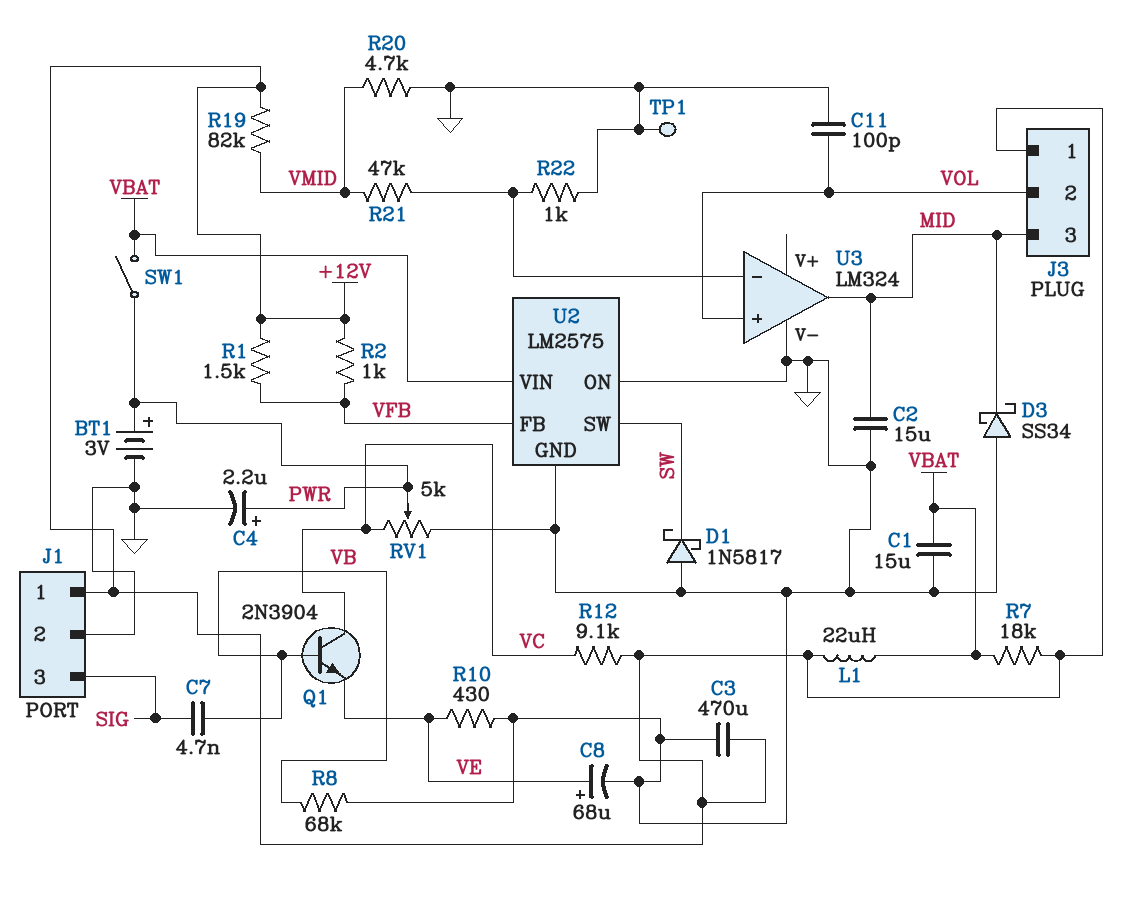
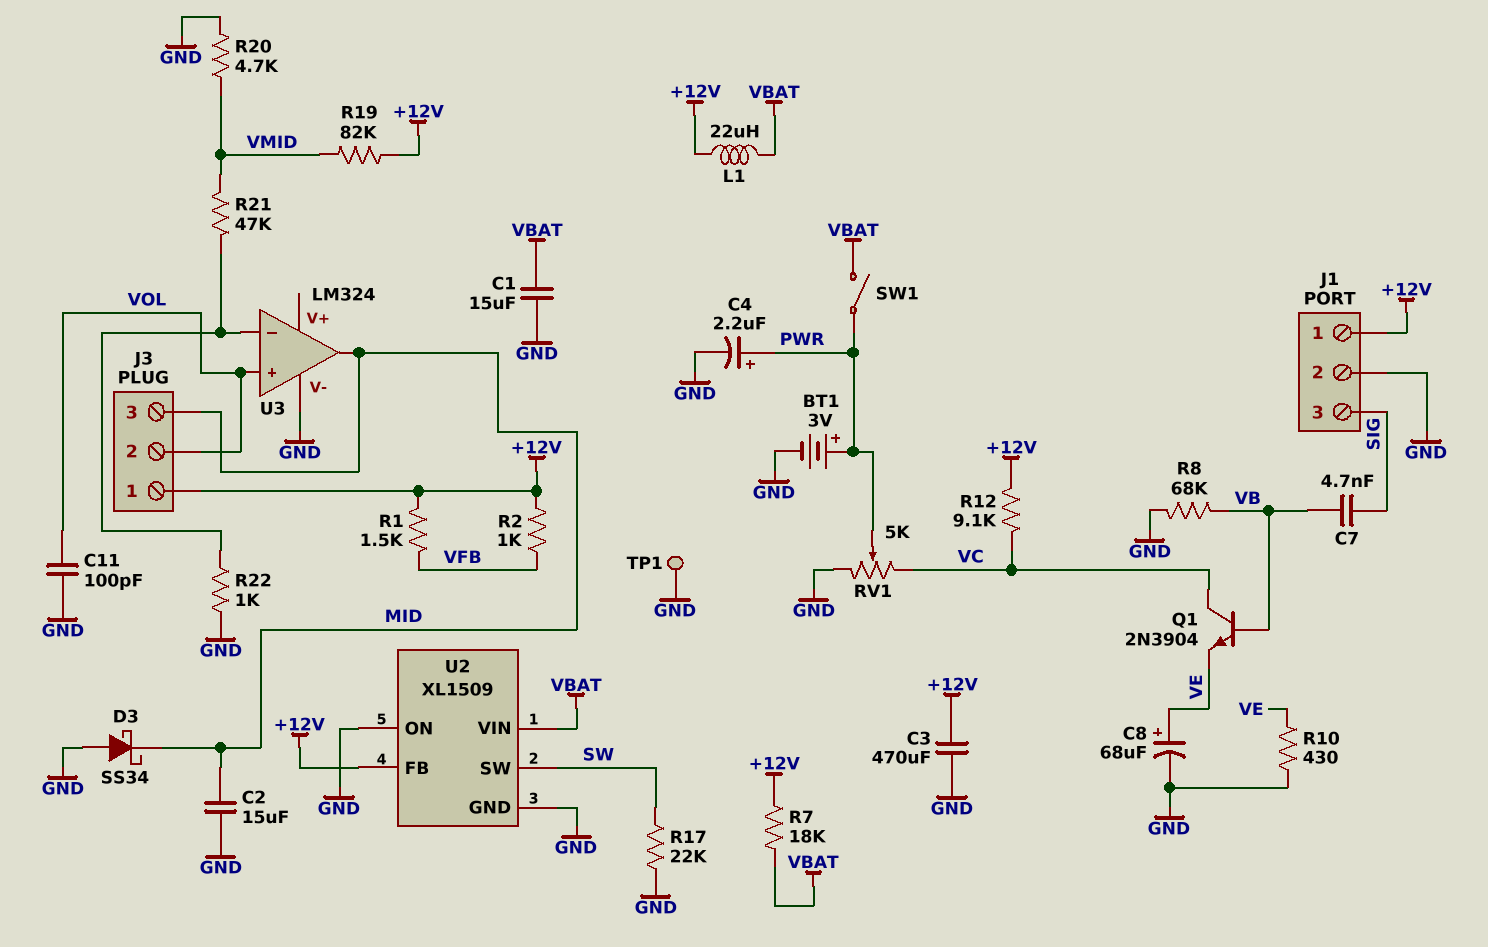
D1: schottky 1N5817 (A GND, K SW) -> none
R17: none -> 22k (GND, SW)
U2: LM2575 -> XL1509
U2 pin FB: VFB -> +12V

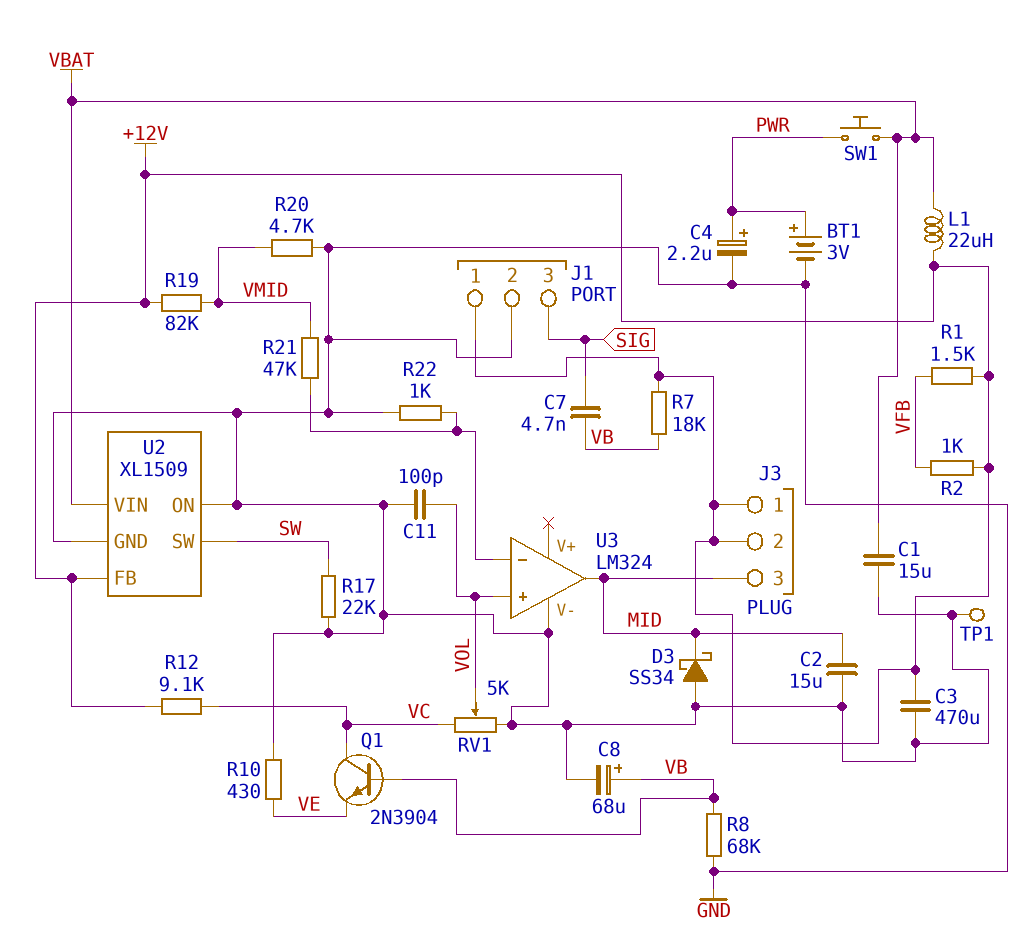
C8: 68uF (plus VE, minus GND) -> 68uF (plus VB, minus GND)
J3 pin 2: VOL -> +12V
R7: 18k (+12V, VBAT) -> 18k (+12V, VB)
RV1: 5k (GND, VC, wiper PWR) -> 5k (GND, VC, wiper VOL)
SW1: switch (PWR, VBAT) -> button (PWR, VBAT)

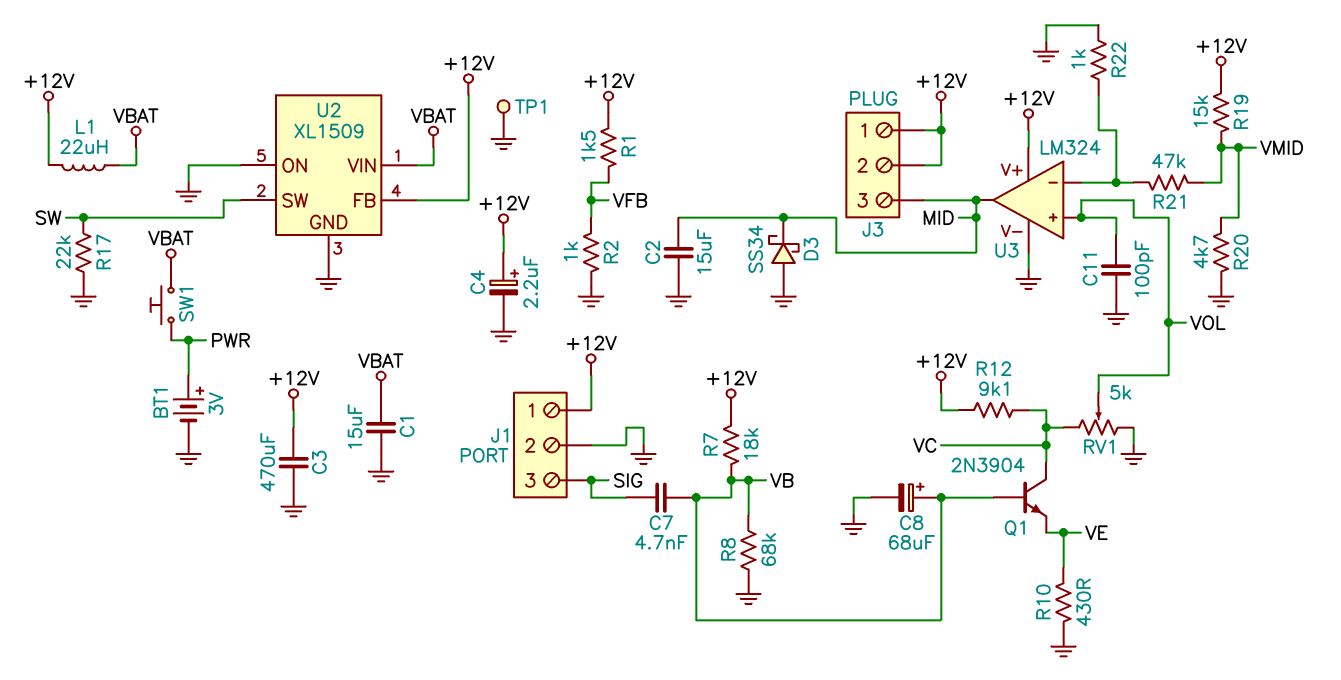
C4: 2.2uF (plus PWR, minus GND) -> 2.2uF (plus +12V, minus GND)
R2: 1k (+12V, VFB) -> 1k (GND, VFB)
R19: 82k (+12V, VMID) -> 15k (+12V, VMID)
U3 pin V+: none -> +12V

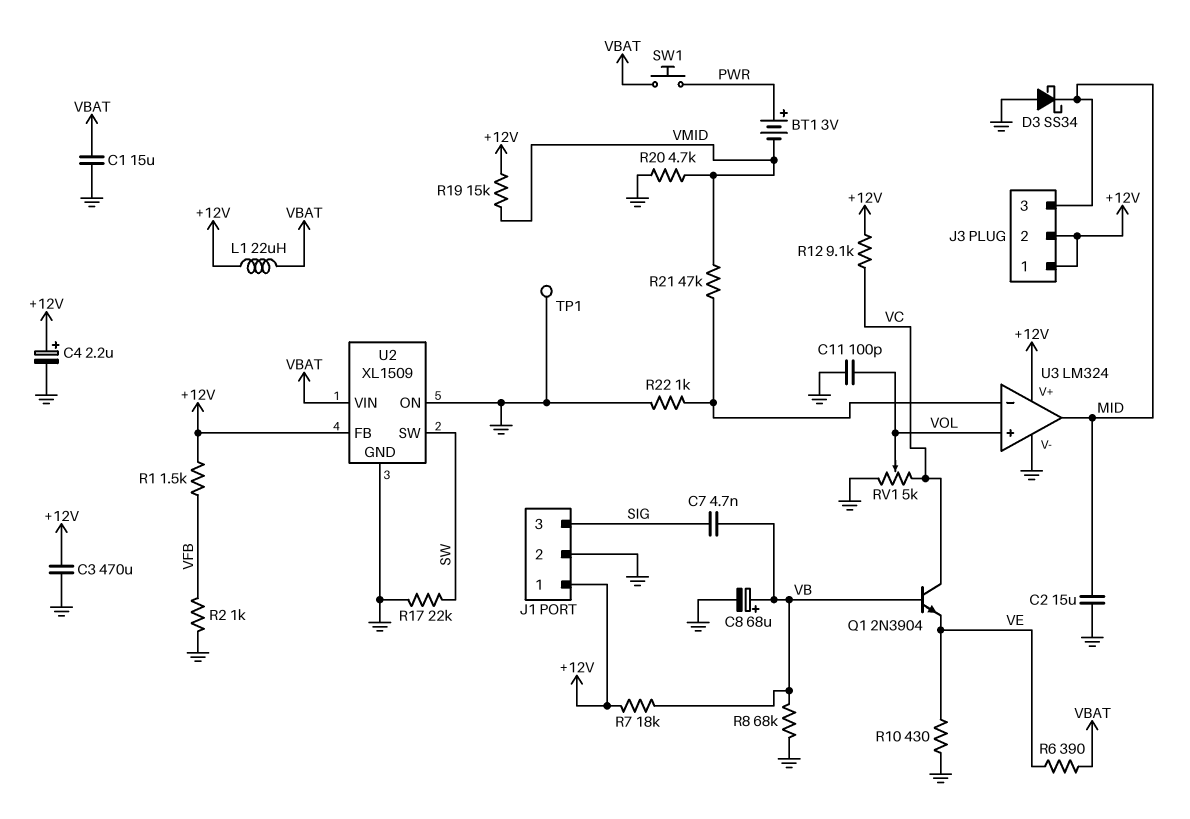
BT1: 3V (plus PWR, minus GND) -> 3V (plus PWR, minus VMID)
R6: none -> 390 (VBAT, VE)

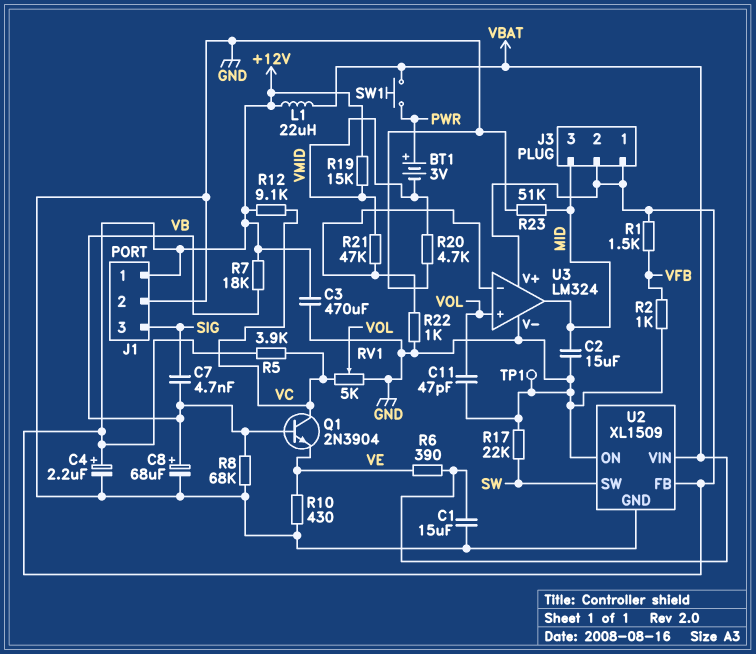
C11: 100pF (GND, VOL) -> 47pF (GND, VOL)
D3: schottky SS34 (A GND, K MID) -> none
R5: none -> 3.9k (+12V, VC)
R23: none -> 51k (GND, MID)

